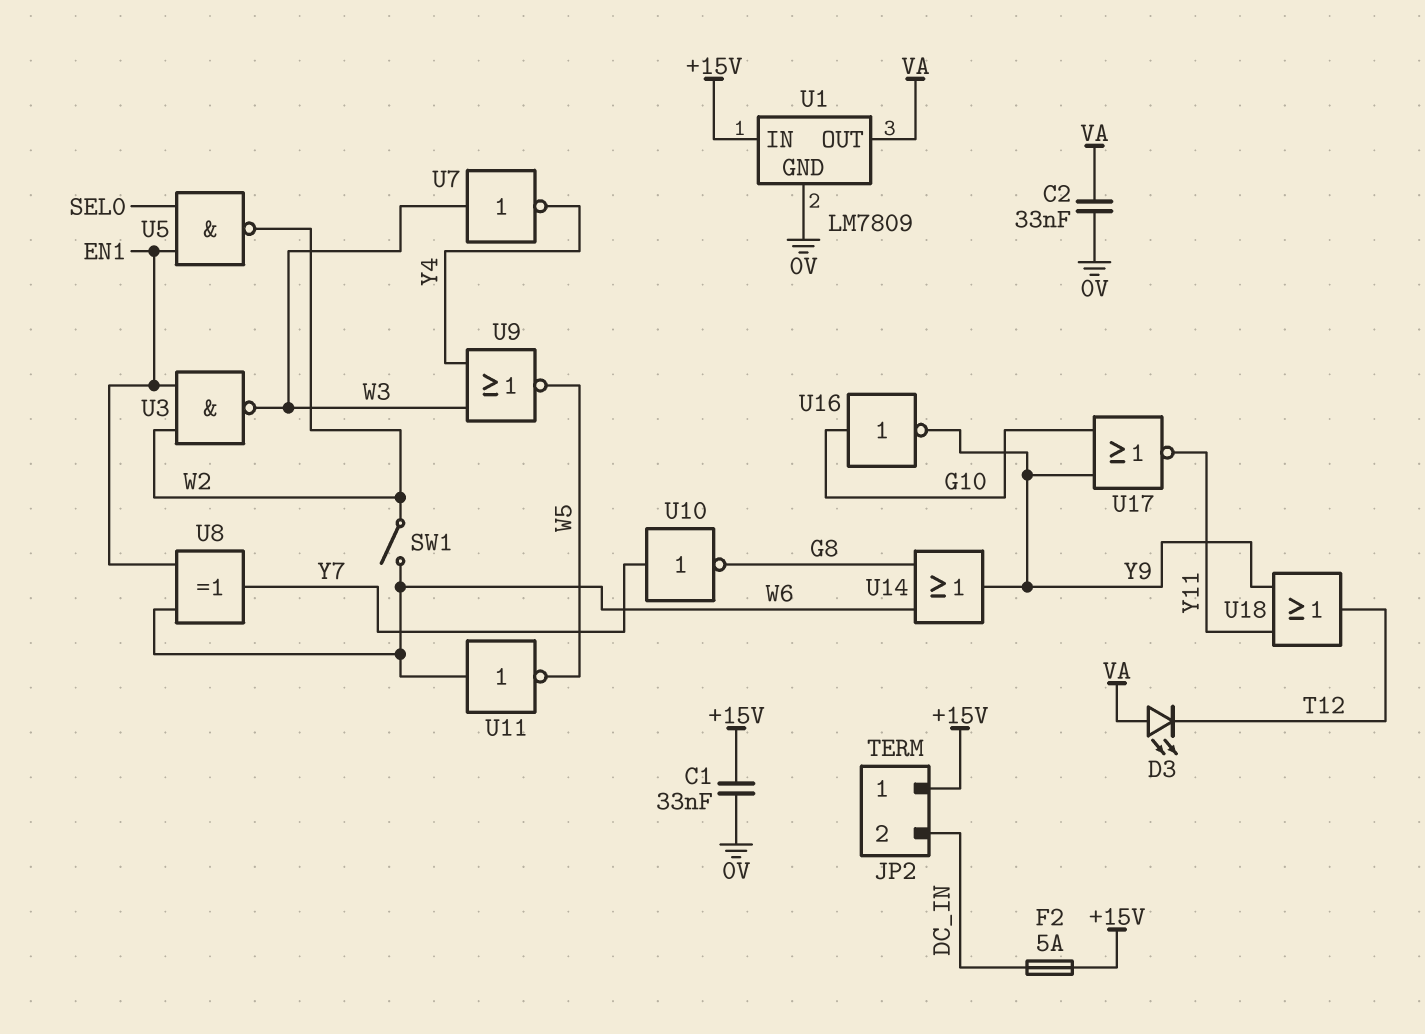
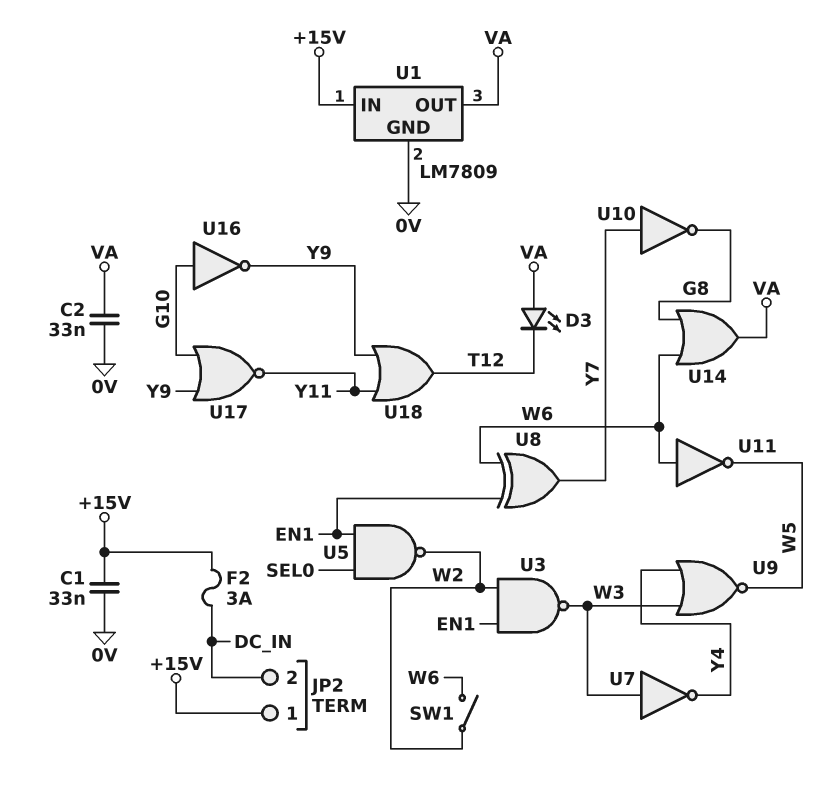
F2: 5A (+15V, DC_IN) -> 3A (+15V, DC_IN)
U14: OR (in G8, in W6, out Y9) -> OR (in G8, in W6, out VA)

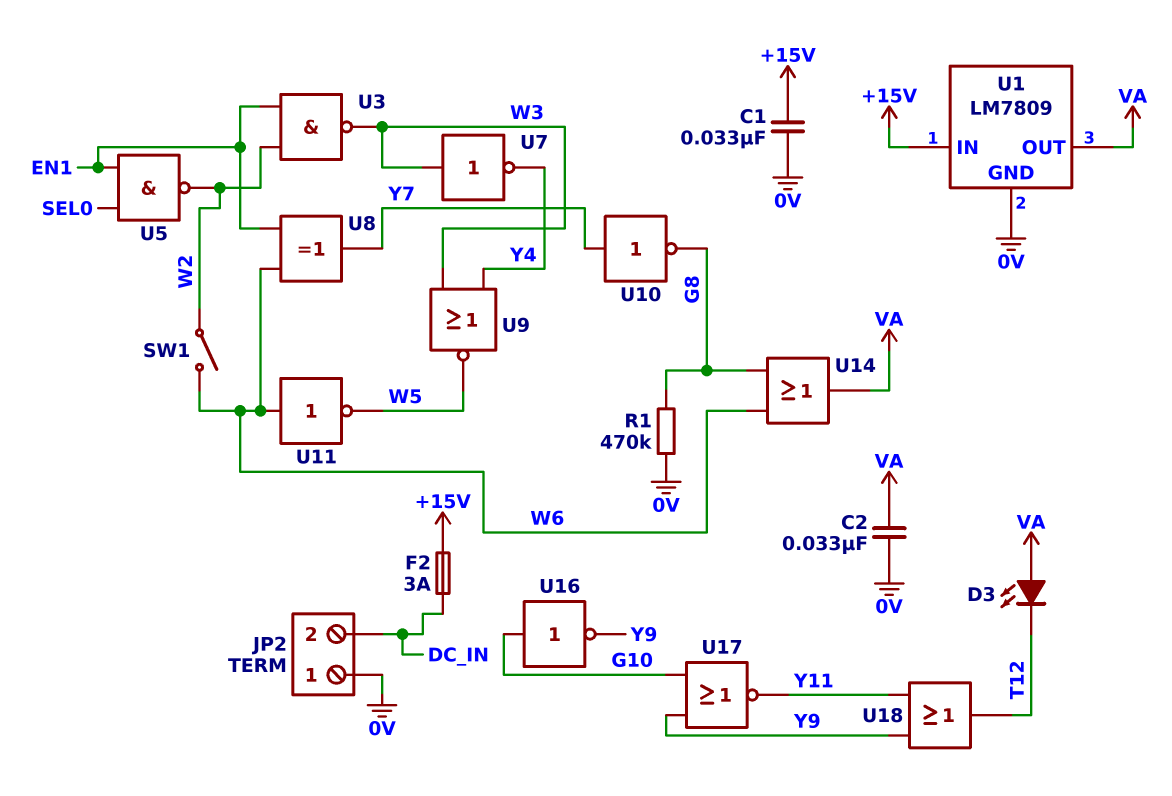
JP2 pin 1: +15V -> 0V
R1: none -> 470k (0V, G8)

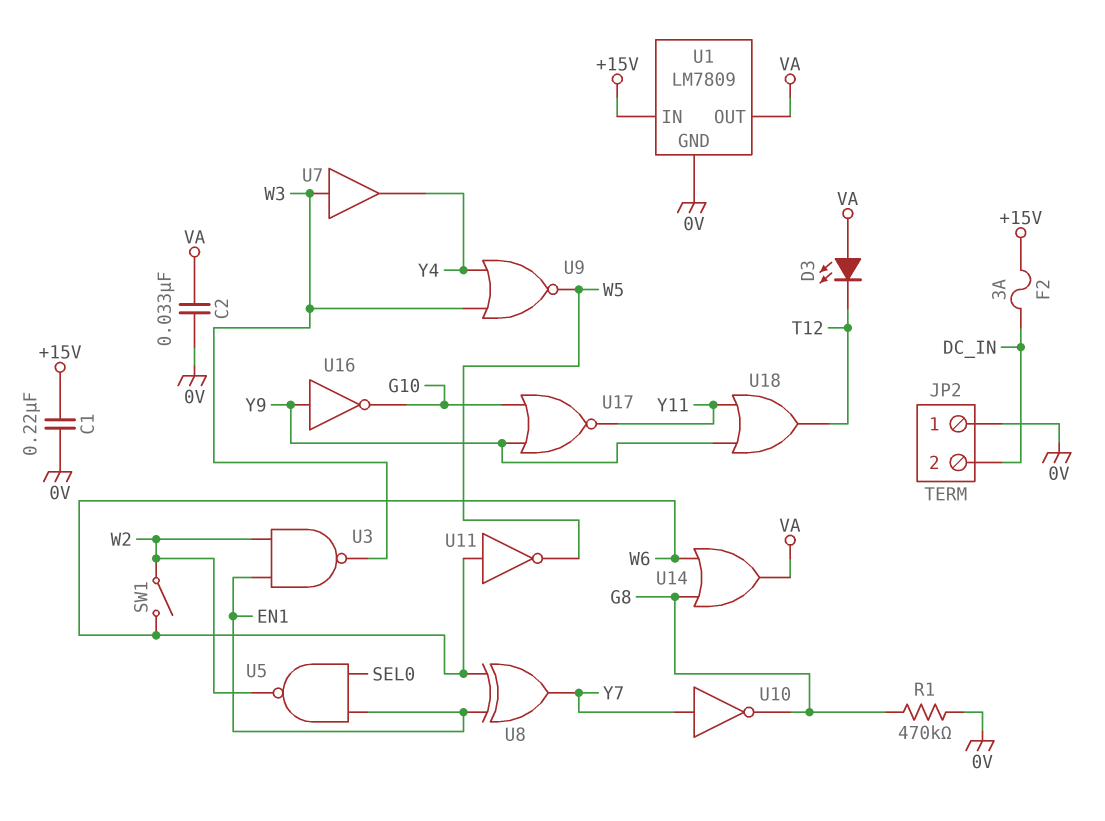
C1: 33nF (+15V, 0V) -> 220nF (+15V, 0V)
U7: NOT (in W3, out Y4) -> buffer (in W3, out Y4)
U16: NOT (in G10, out Y9) -> NOT (in Y9, out G10)

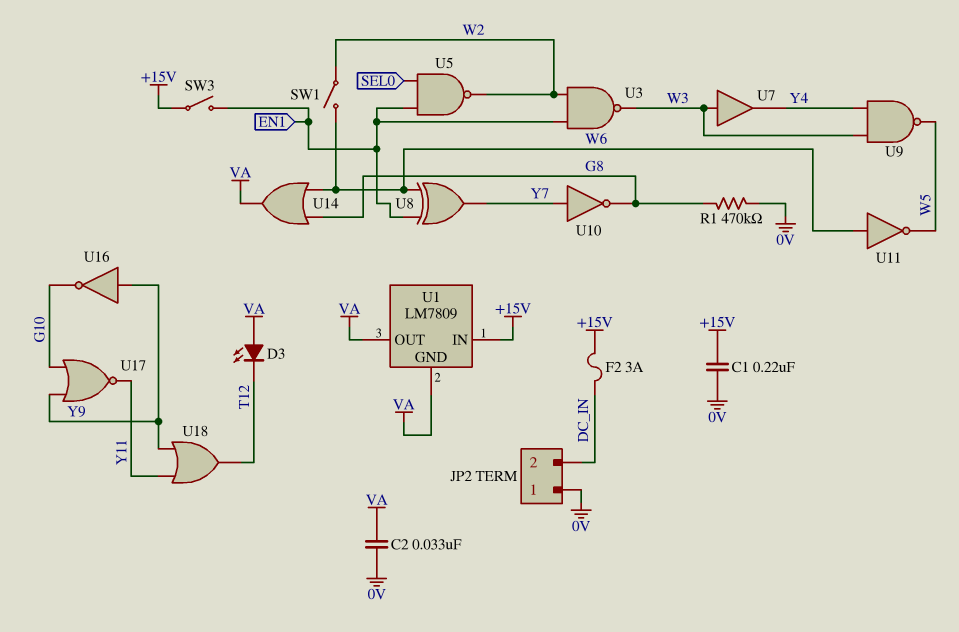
SW3: none -> switch (+15V, EN1)
U1 pin GND: 0V -> VA
U9: NOR (in W3, in Y4, out W5) -> NAND (in W3, in Y4, out W5)

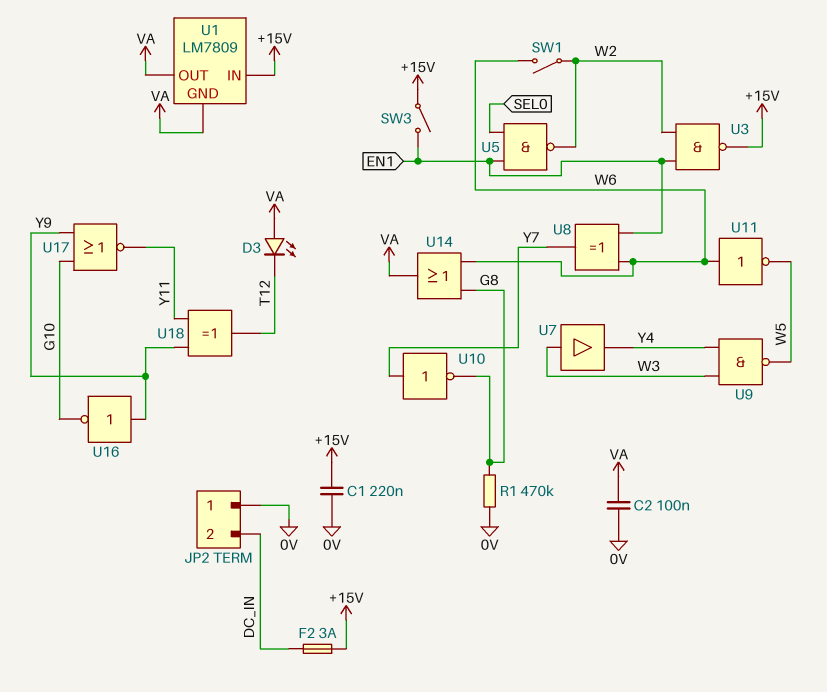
C2: 33nF (0V, VA) -> 100nF (0V, VA)
U3: NAND (in EN1, in W2, out W3) -> NAND (in EN1, in W2, out +15V)
U18: OR (in Y9, in Y11, out T12) -> XOR (in Y9, in Y11, out T12)

